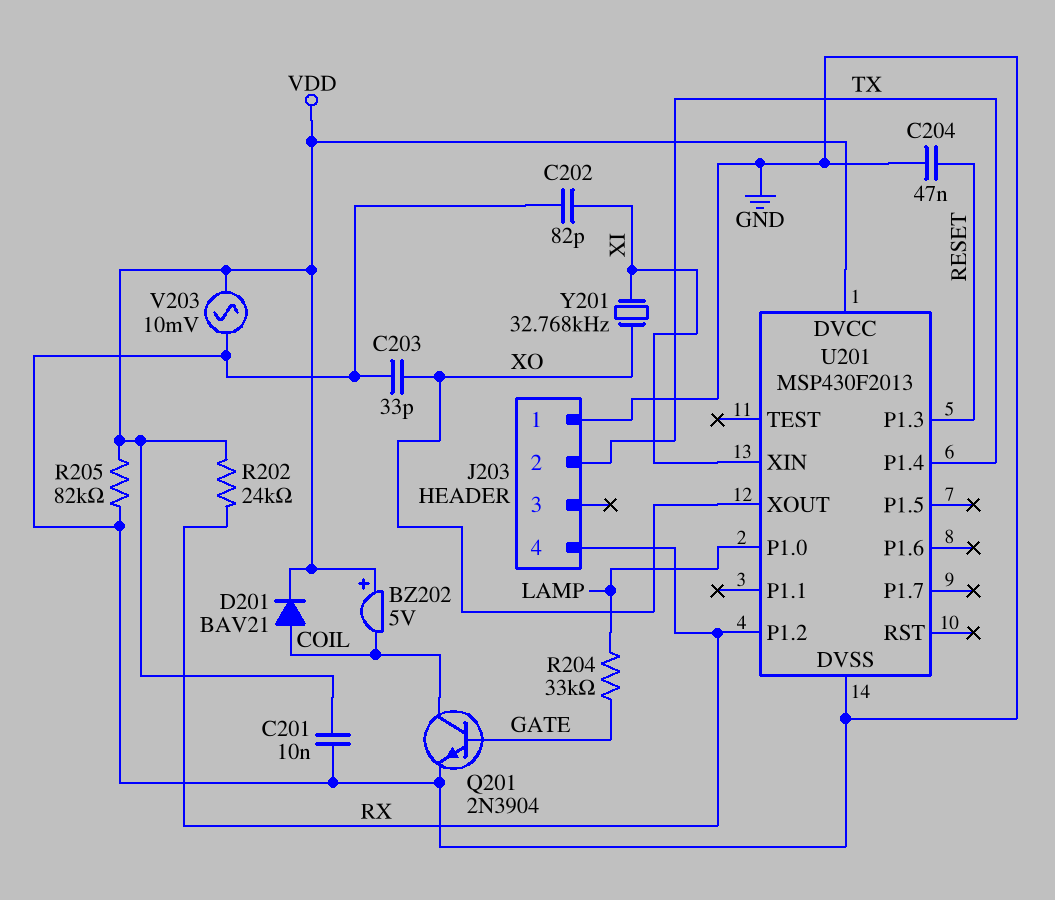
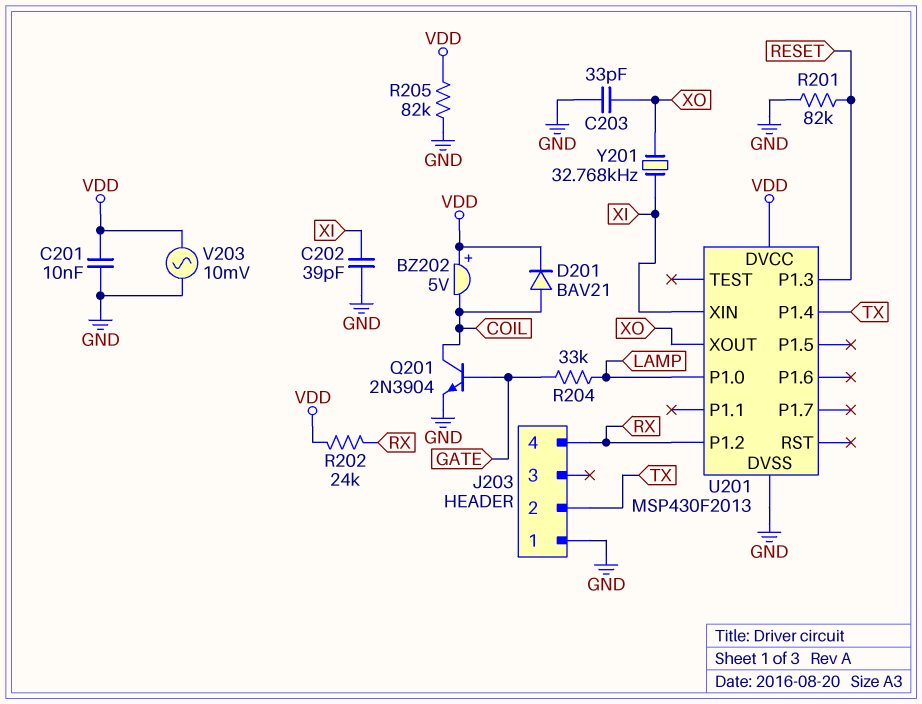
C202: 82pF (GND, XI) -> 39pF (GND, XI)
C204: 47nF (GND, RESET) -> none
R201: none -> 82k (GND, RESET)

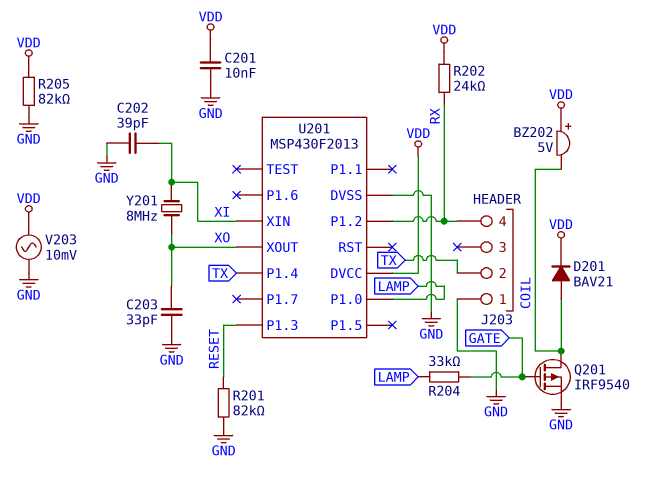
Q201: NPN 2N3904 (B GATE, C COIL, E GND) -> PMOS IRF9540 (G GATE, D COIL, S GND)
Y201: 32.768kHz (XI, XO) -> 8MHz (XI, XO)

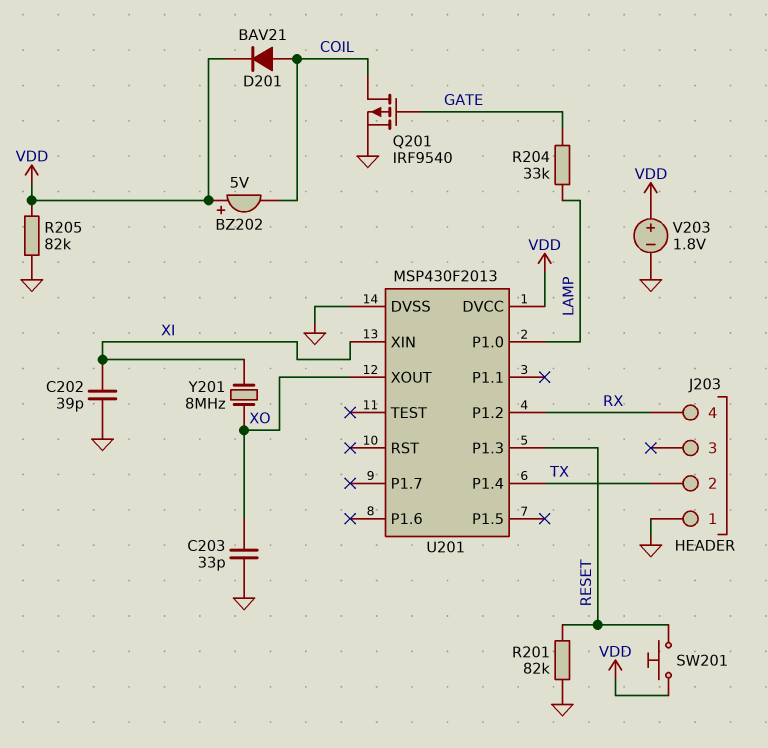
C201: 10nF (GND, VDD) -> none
R202: 24k (RX, VDD) -> none
SW201: none -> button (RESET, VDD)
V203: AC 10mV (GND, VDD) -> 1.8V (plus VDD, minus GND)

